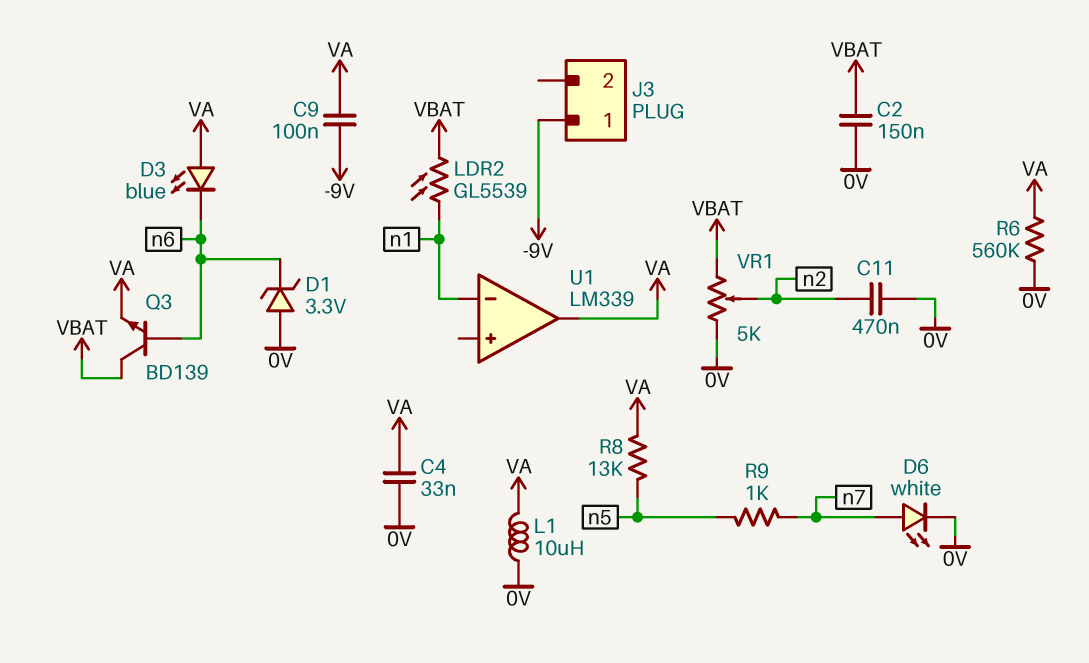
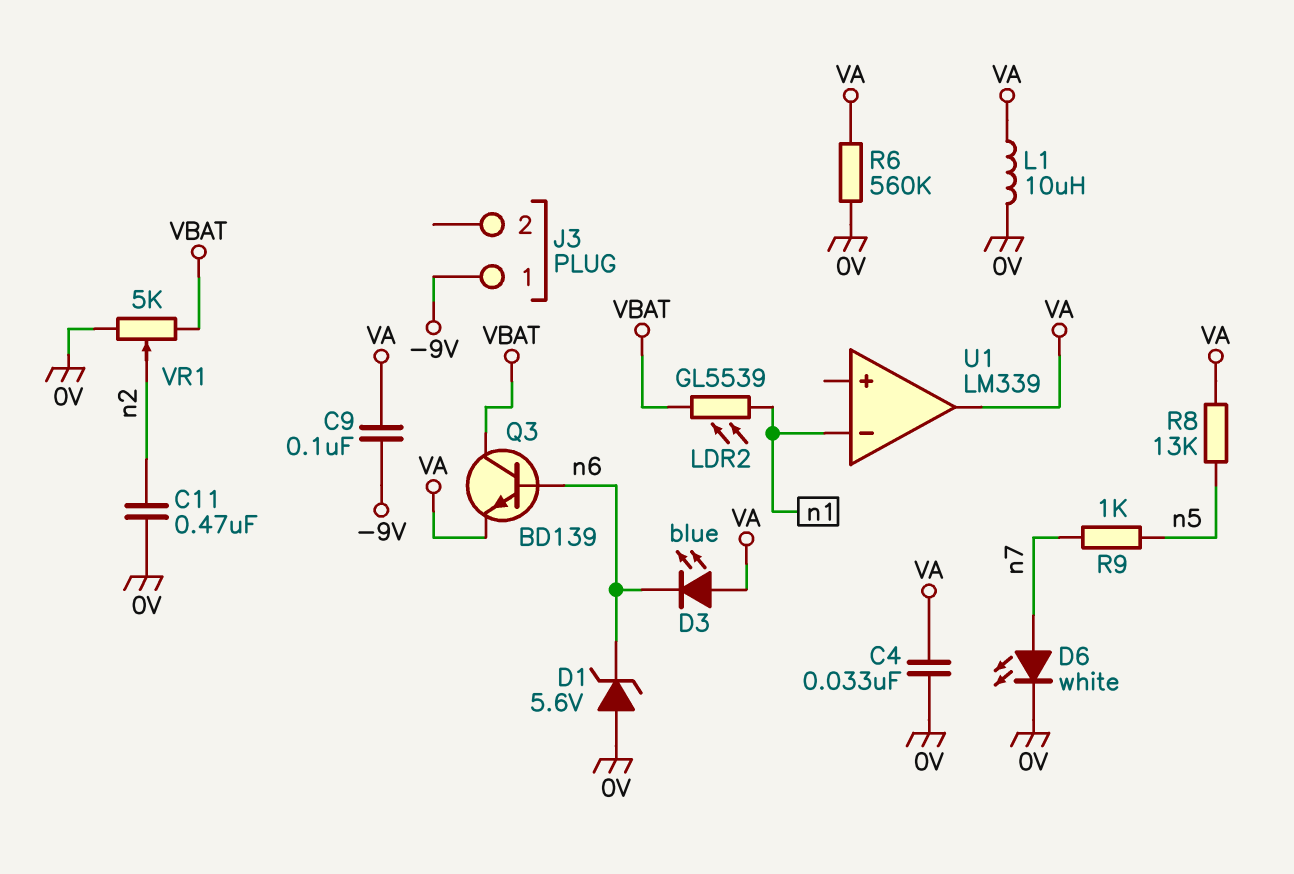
C2: 150nF (0V, VBAT) -> none
D1: zener 3.3V (A 0V, K n6) -> zener 5.6V (A 0V, K n6)

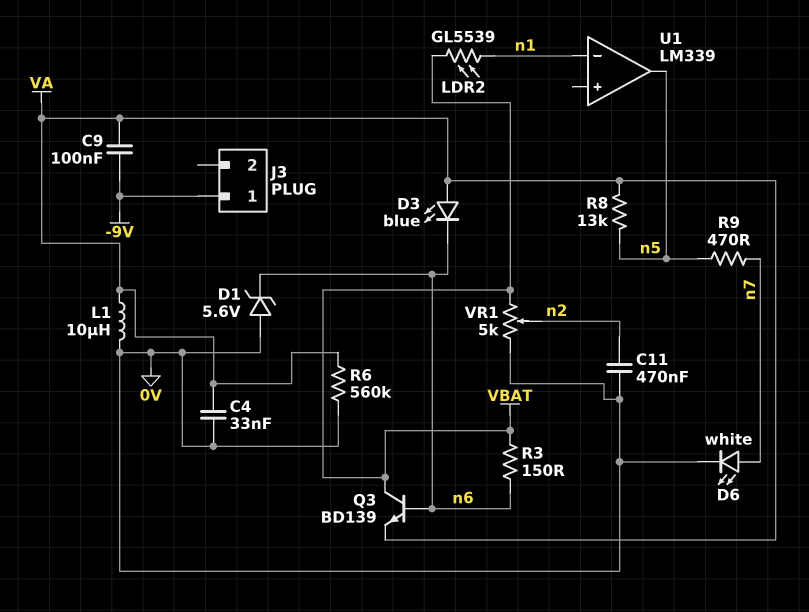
R3: none -> 150 (VBAT, n6)
R9: 1k (n5, n7) -> 470 (n5, n7)
U1 pin out: VA -> n5

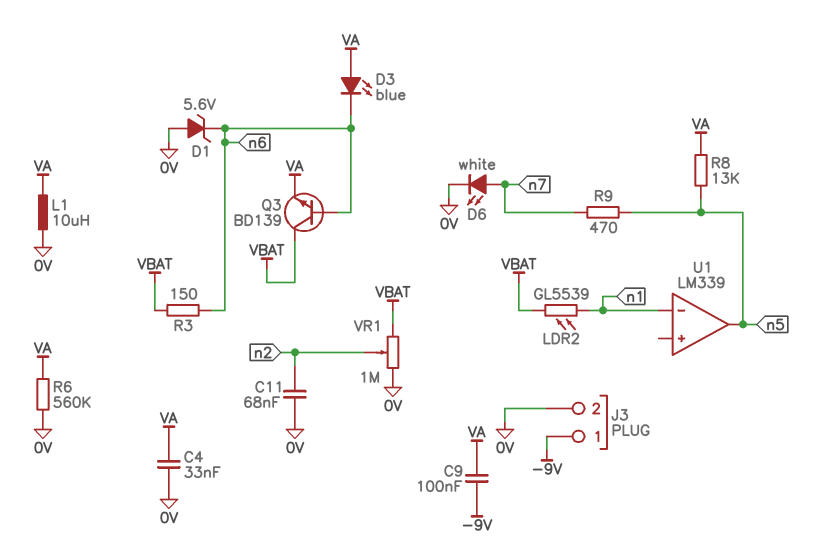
C11: 470nF (0V, n2) -> 68nF (0V, n2)
J3 pin 2: none -> 0V
VR1: 5k (0V, VBAT, wiper n2) -> 1M (0V, VBAT, wiper n2)

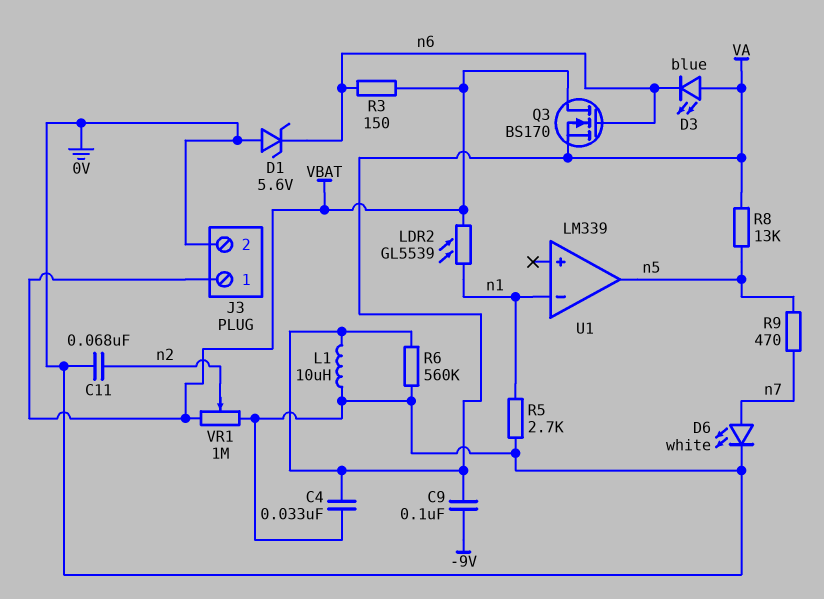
J3 pin 1: -9V -> VBAT
Q3: NPN BD139 (B n6, C VBAT, E VA) -> NMOS BS170 (G n6, D VBAT, S VA)
R5: none -> 2.7k (0V, n1)

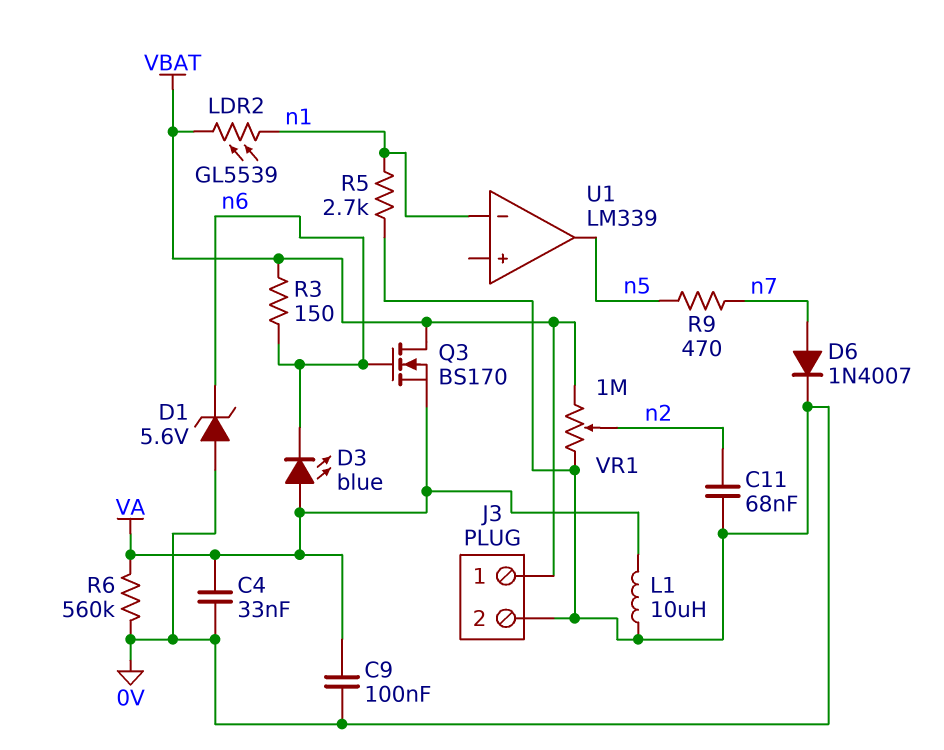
C9: 100nF (-9V, VA) -> 100nF (0V, VA)
D6: LED white (A n7, K 0V) -> diode 1N4007 (A n7, K 0V)
R8: 13k (VA, n5) -> none

